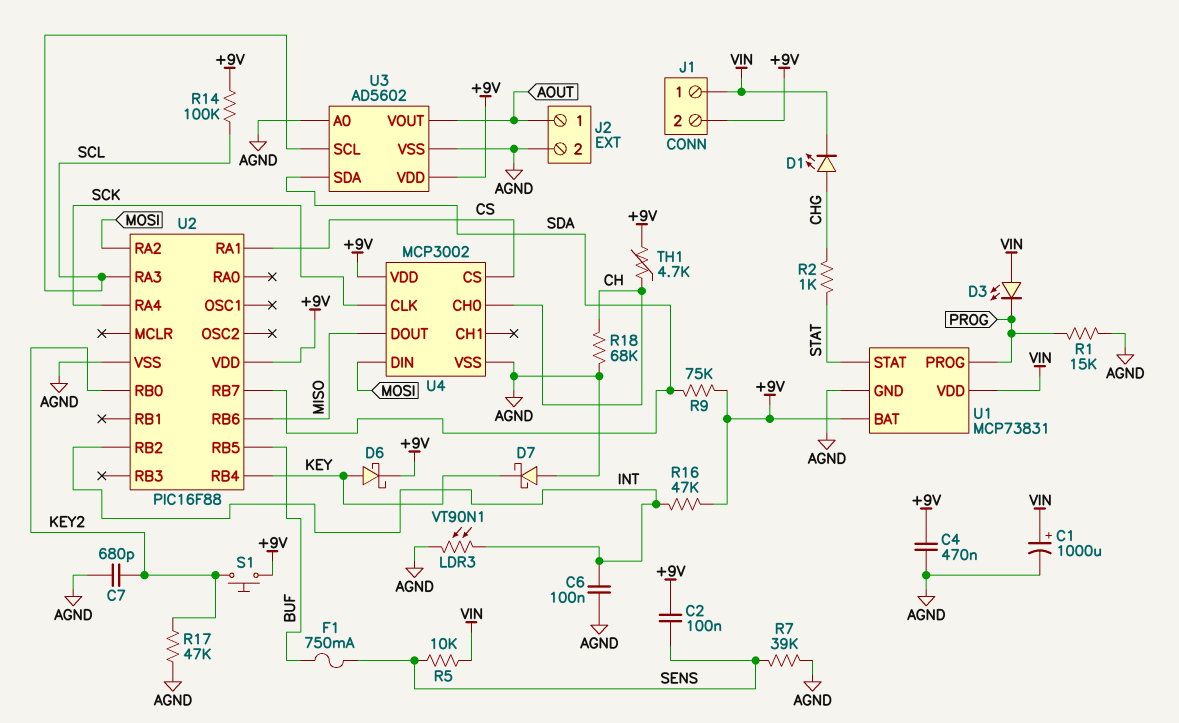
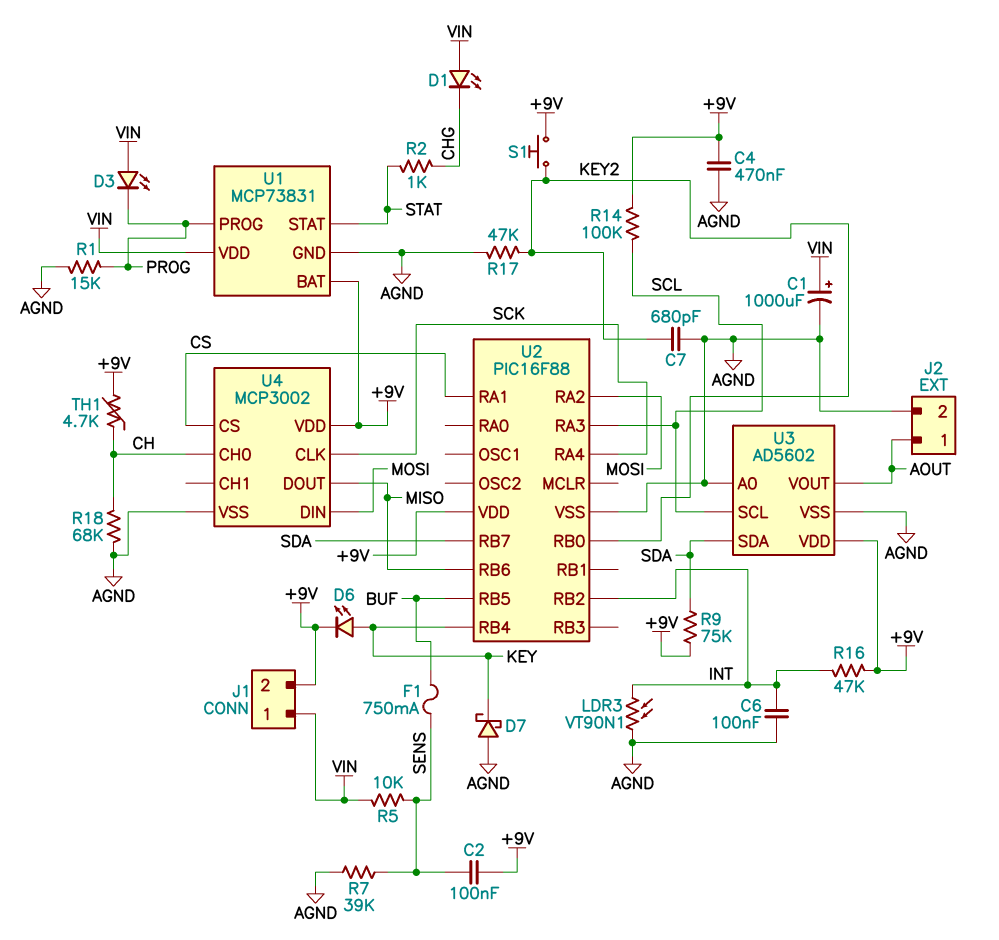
D1: LED (A CHG, K VIN) -> LED (A VIN, K CHG)
D6: schottky (A KEY, K +9V) -> LED (A KEY, K +9V)

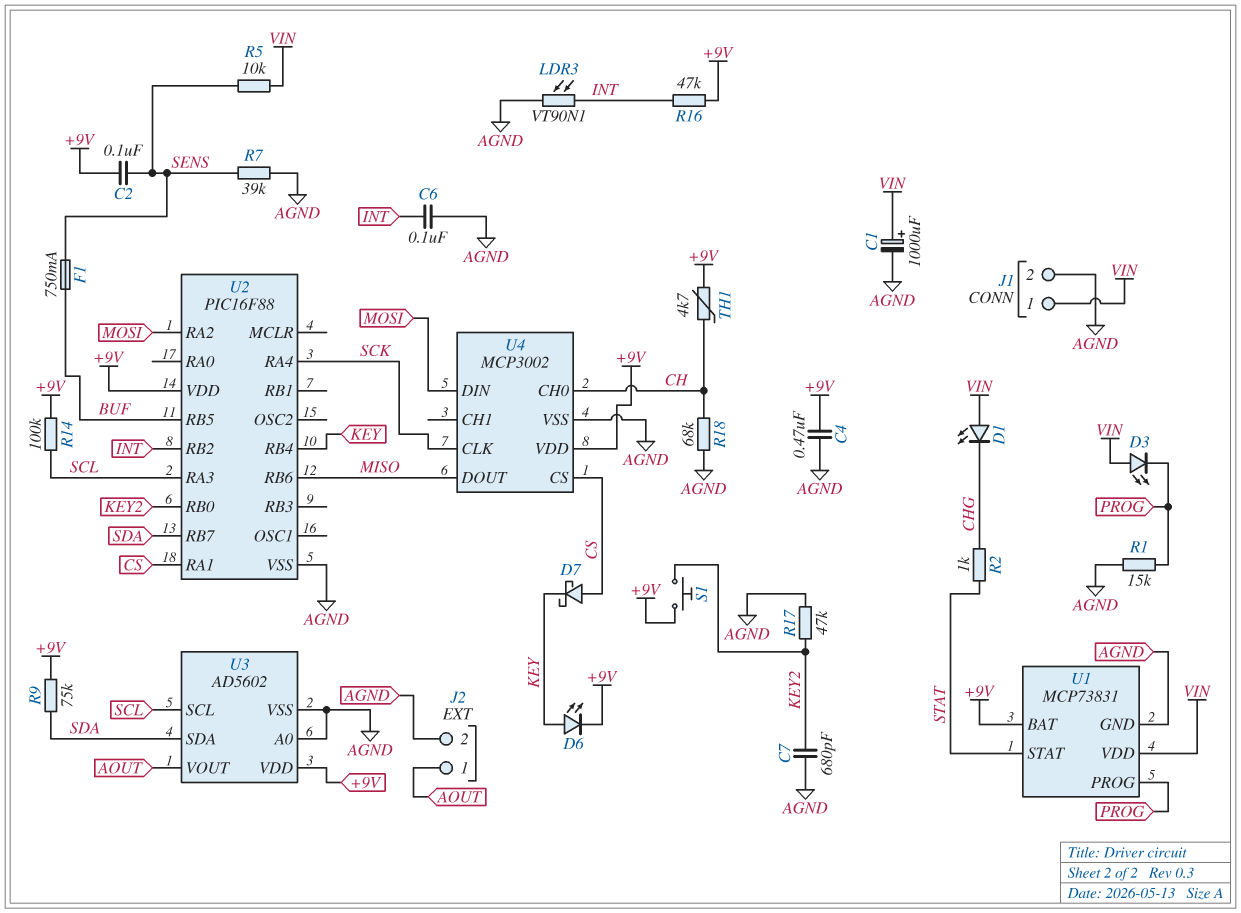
D7: schottky (A AGND, K KEY) -> schottky (A CS, K KEY)
J1 pin 2: +9V -> AGND

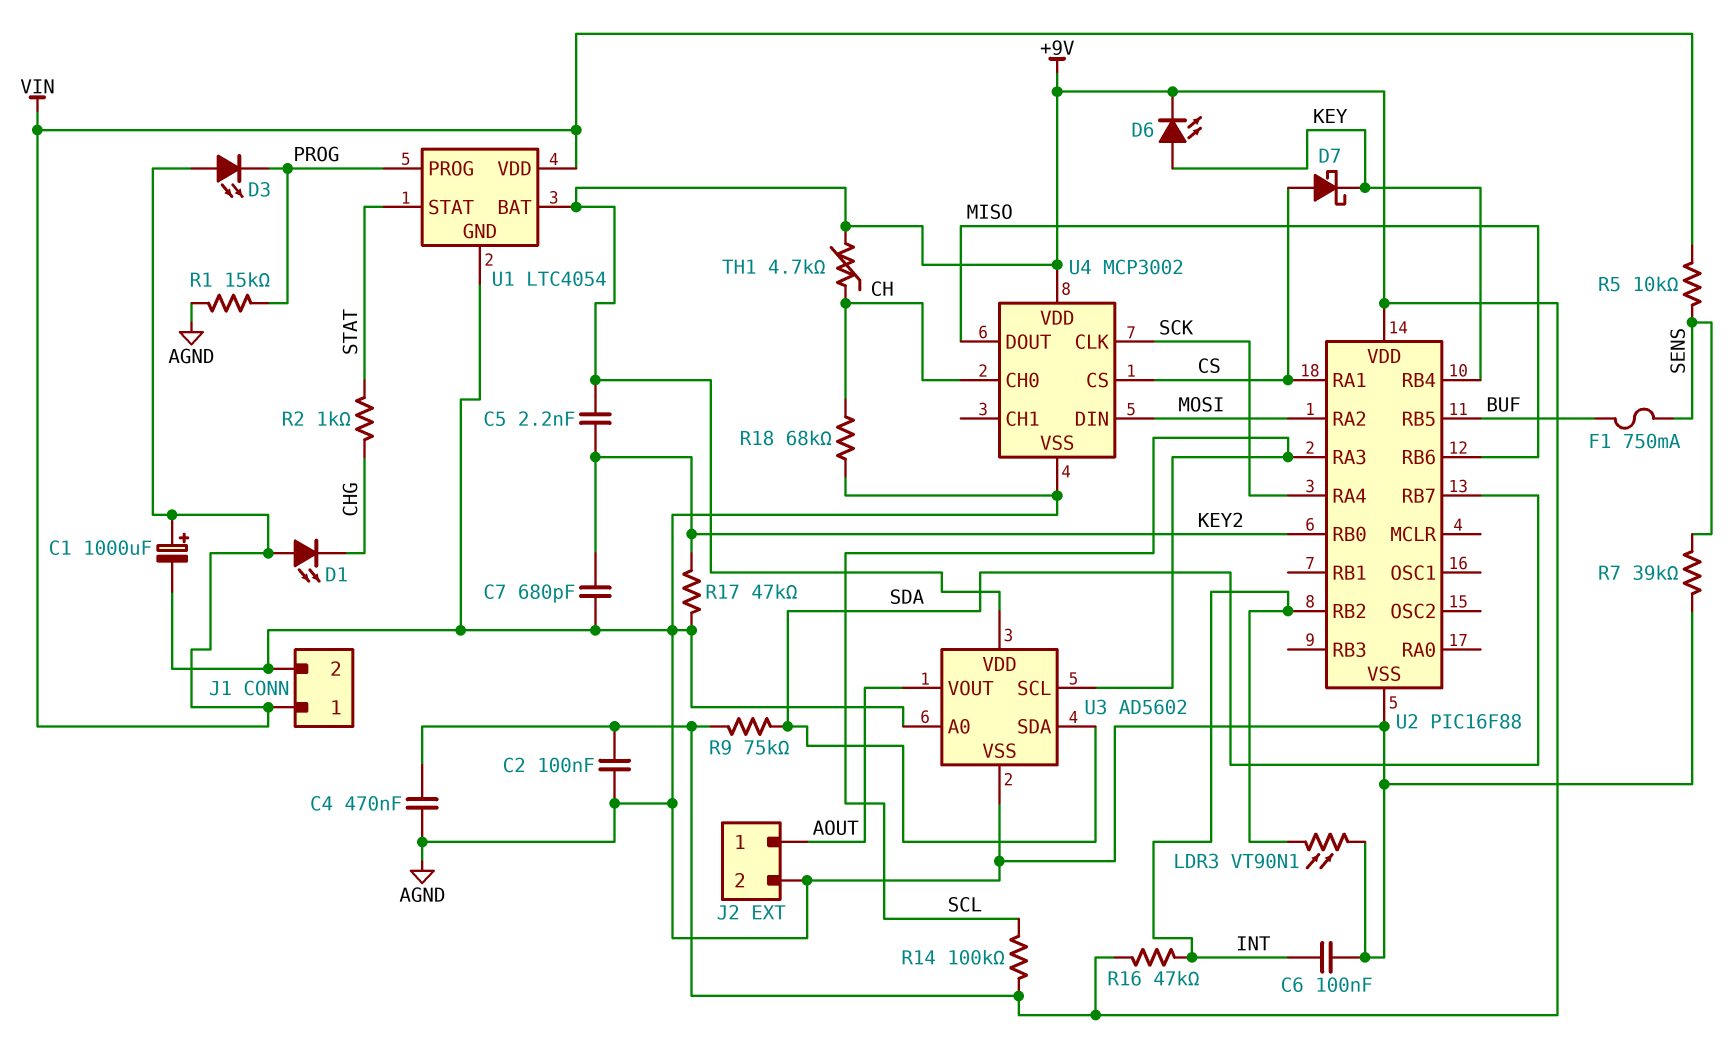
C2: 100nF (+9V, SENS) -> 100nF (+9V, AGND)
C5: none -> 2.2nF (+9V, KEY2)
S1: button (+9V, KEY2) -> none
U1: MCP73831 -> LTC4054

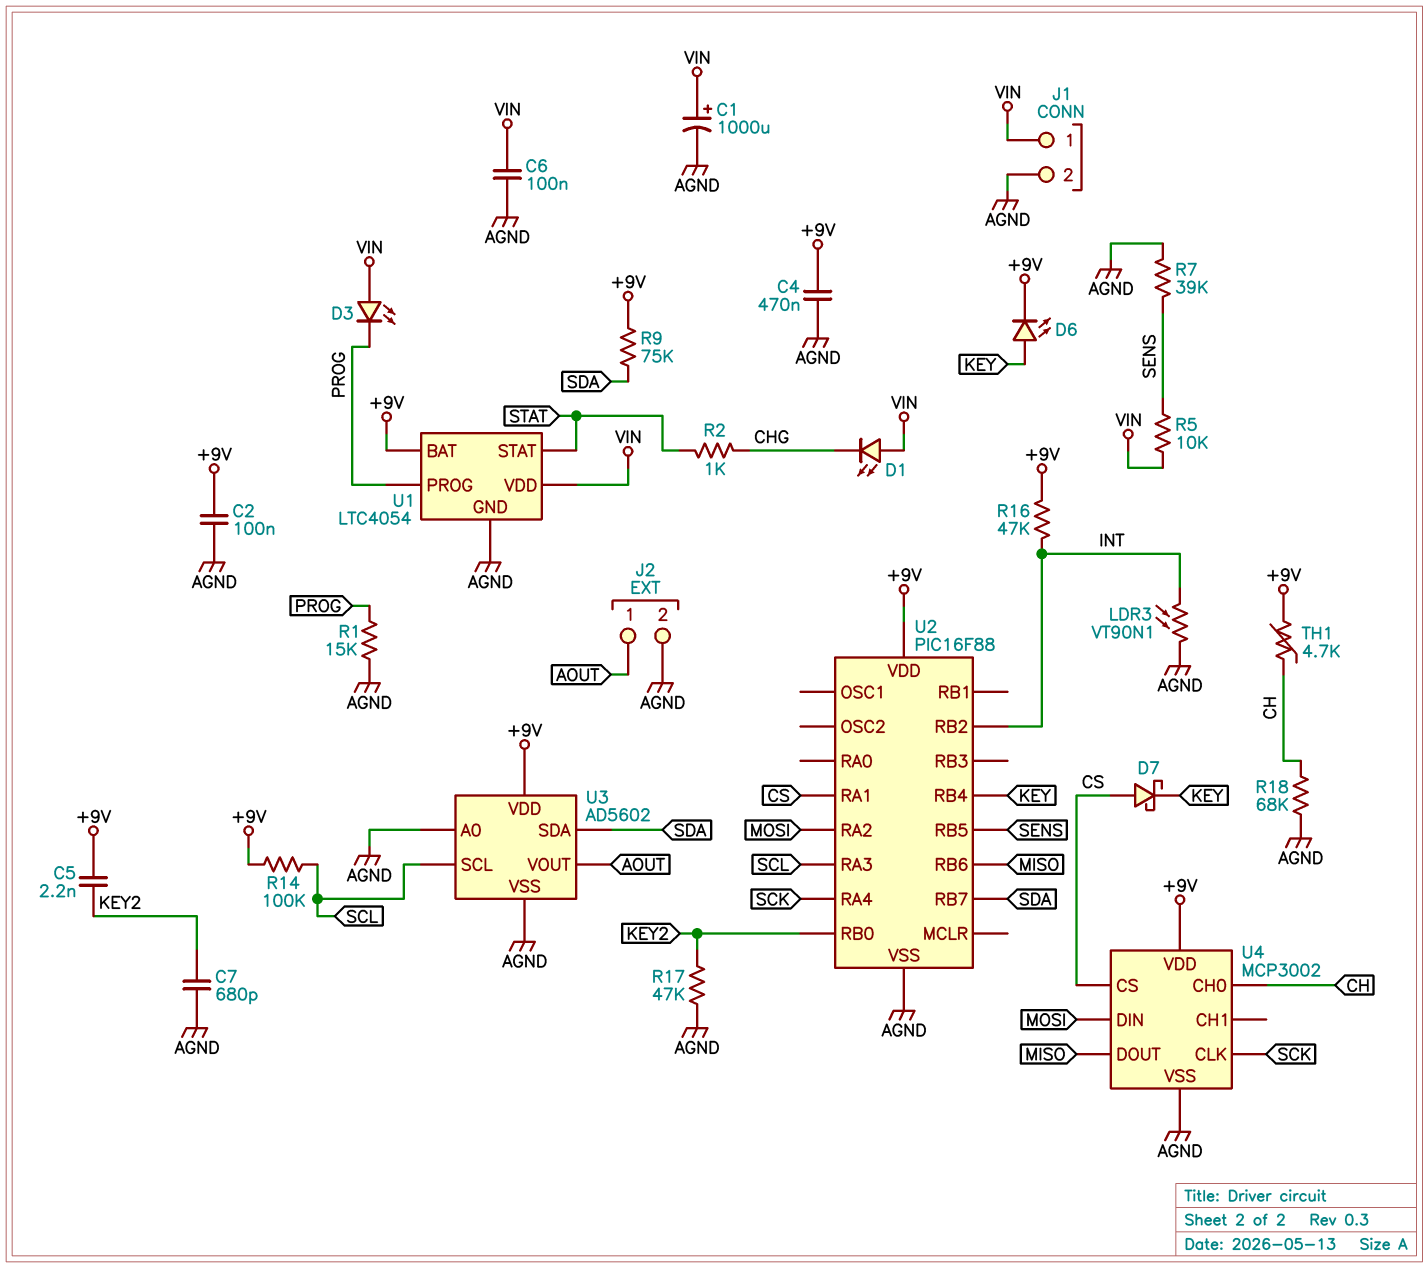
C6: 100nF (AGND, INT) -> 100nF (AGND, VIN)
F1: 750mA (BUF, SENS) -> none
U2 pin RB5: BUF -> SENS

